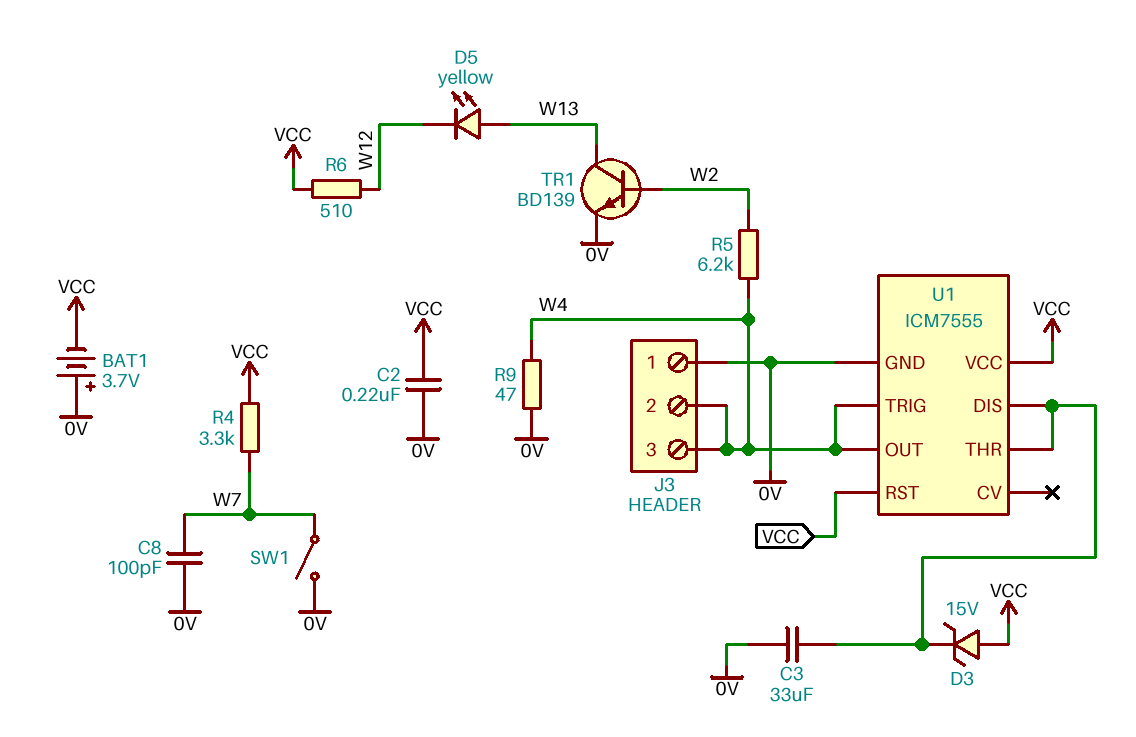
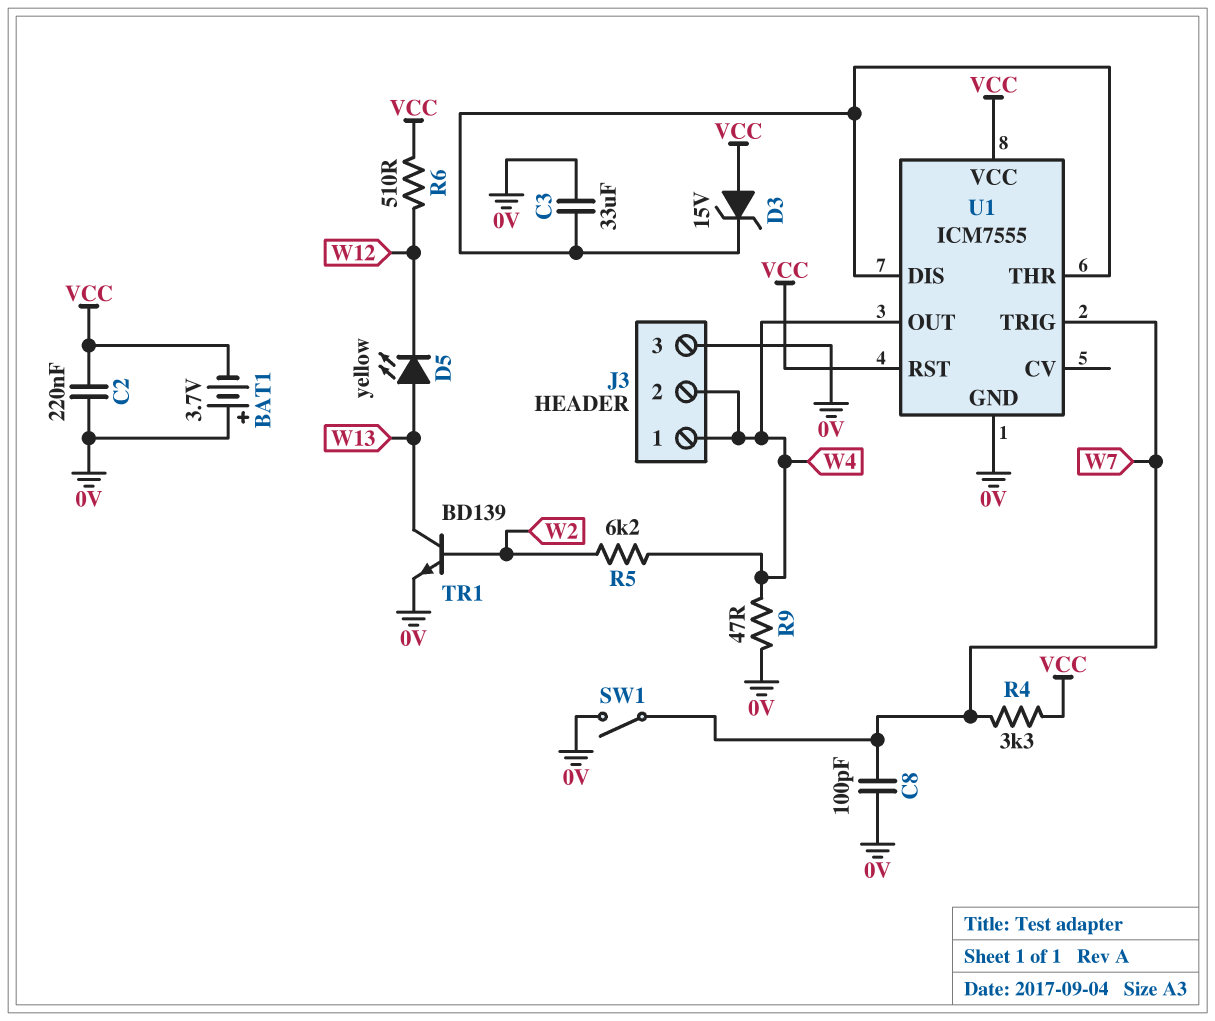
J3 pin 1: 0V -> W4
J3 pin 3: W4 -> 0V
U1 pin TRIG: W4 -> W7

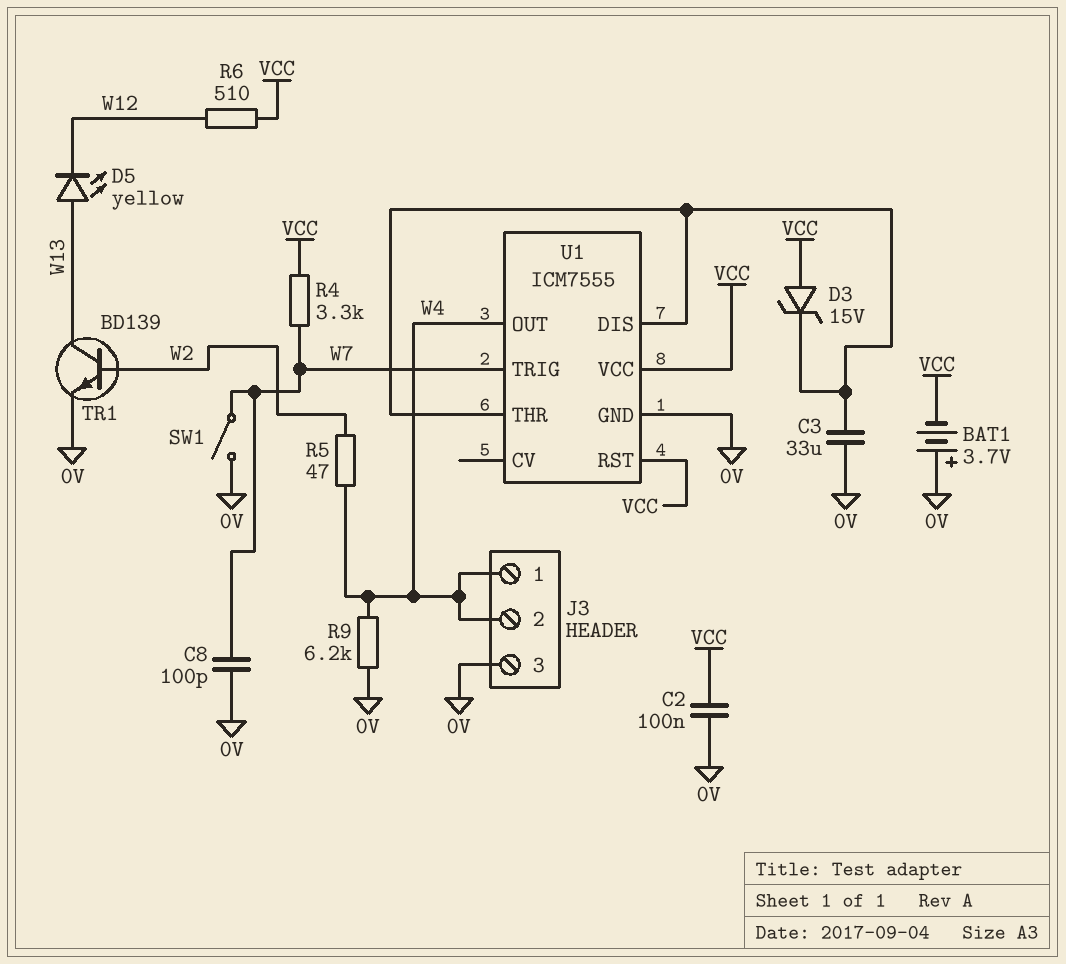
C2: 220nF (0V, VCC) -> 100nF (0V, VCC)
R5: 6.2k (W2, W4) -> 47 (W2, W4)
R9: 47 (0V, W4) -> 6.2k (0V, W4)

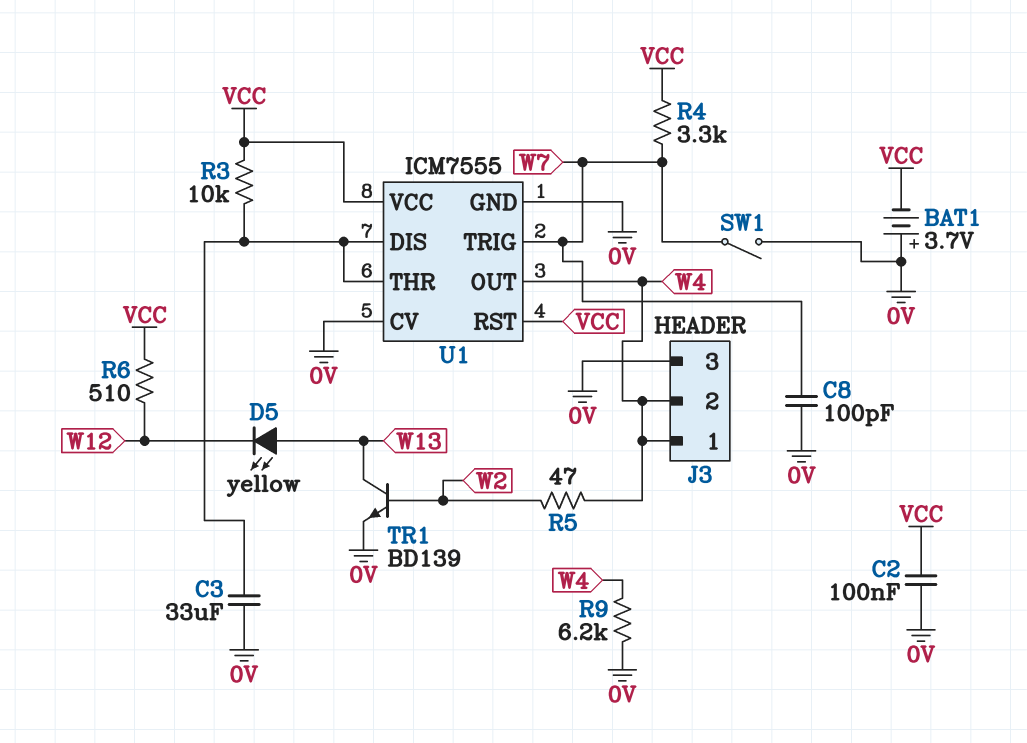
D3: zener 15V (A VCC, K U1/DIS) -> none
R3: none -> 10k (U1/DIS, VCC)
U1 pin CV: none -> 0V

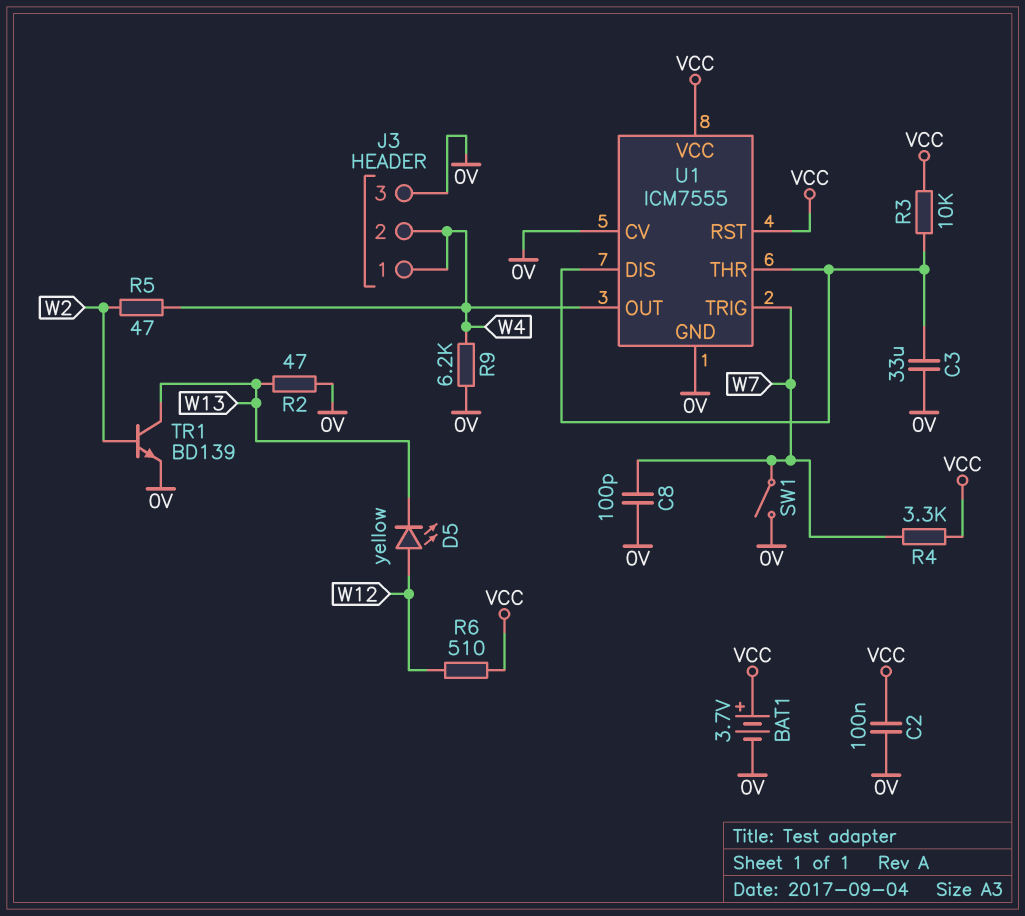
BAT1: 3.7V (plus 0V, minus VCC) -> 3.7V (plus VCC, minus 0V)
D5: LED yellow (A W13, K W12) -> LED yellow (A W12, K W13)
R2: none -> 47 (0V, W13)

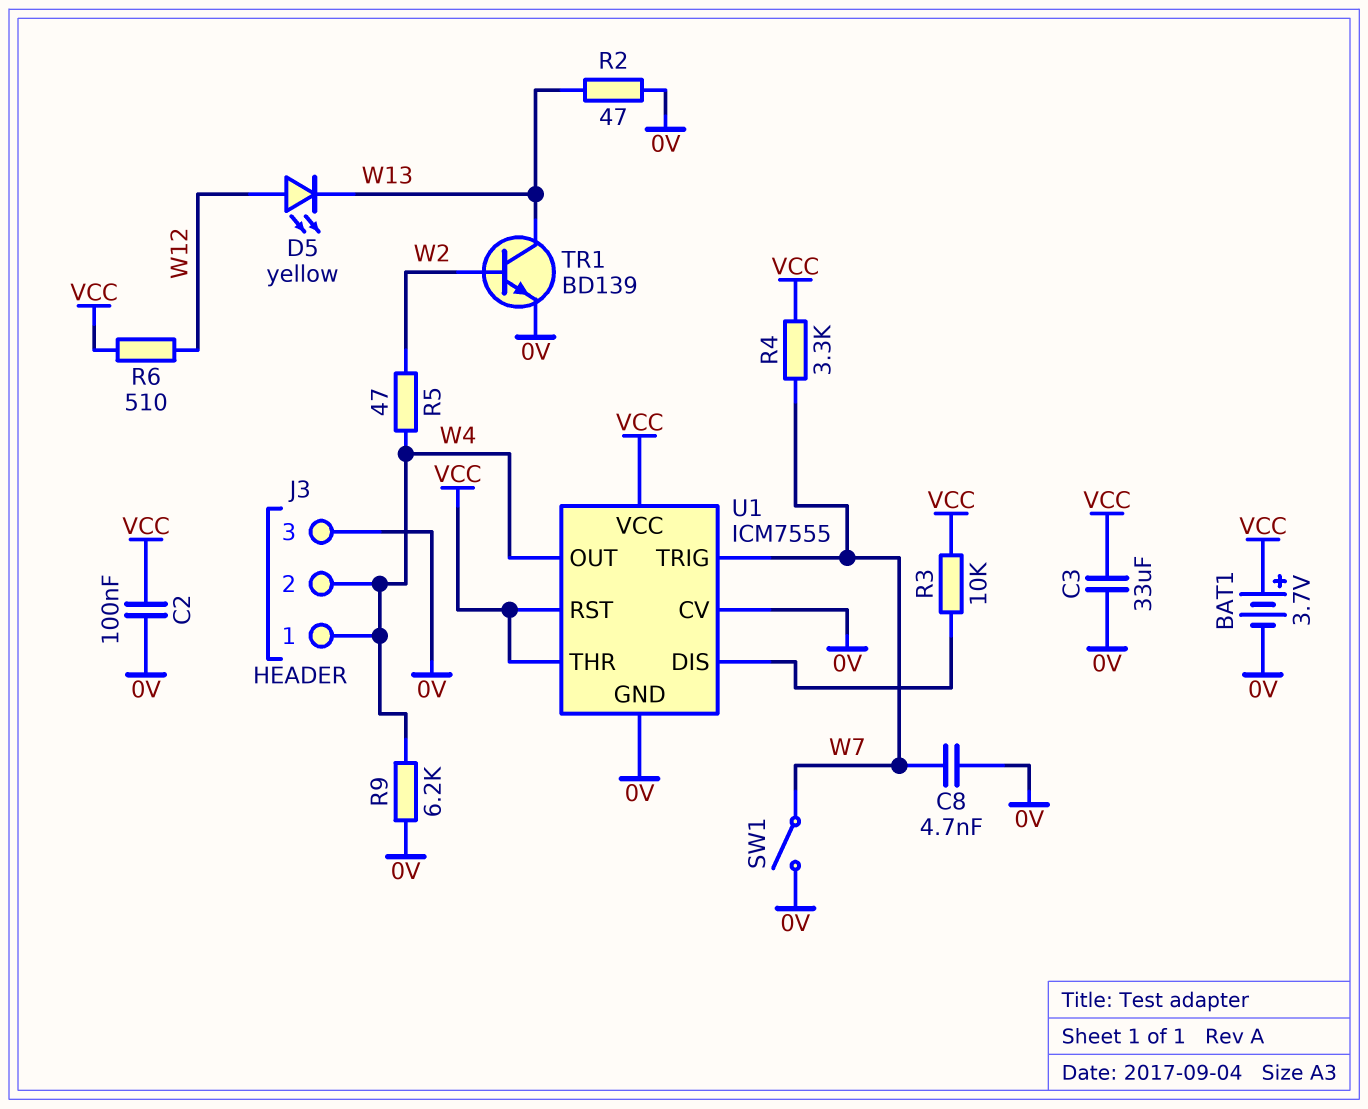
C3: 33uF (0V, U1/DIS) -> 33uF (0V, VCC)
C8: 100pF (0V, W7) -> 4.7nF (0V, W7)
U1 pin THR: U1/DIS -> VCC

